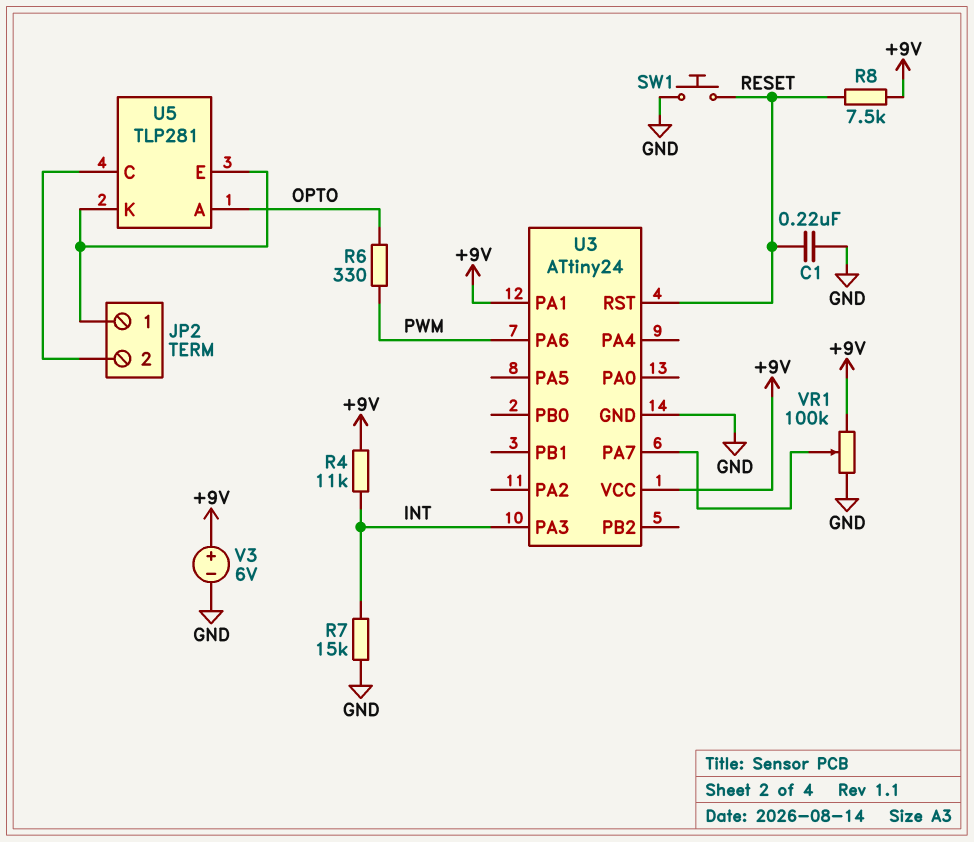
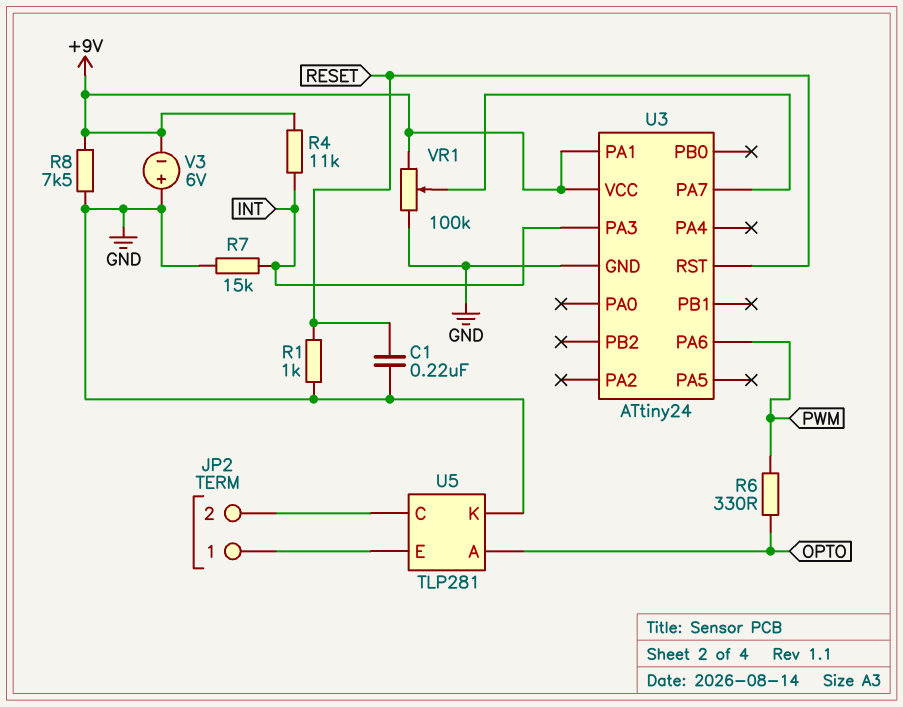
R1: none -> 1k (GND, RESET)
R8: 7.5k (+9V, RESET) -> 7.5k (+9V, GND)
SW1: button (GND, RESET) -> none
U5 pin K: JP2/1 -> GND
V3: 6V (plus +9V, minus GND) -> 6V (plus GND, minus +9V)

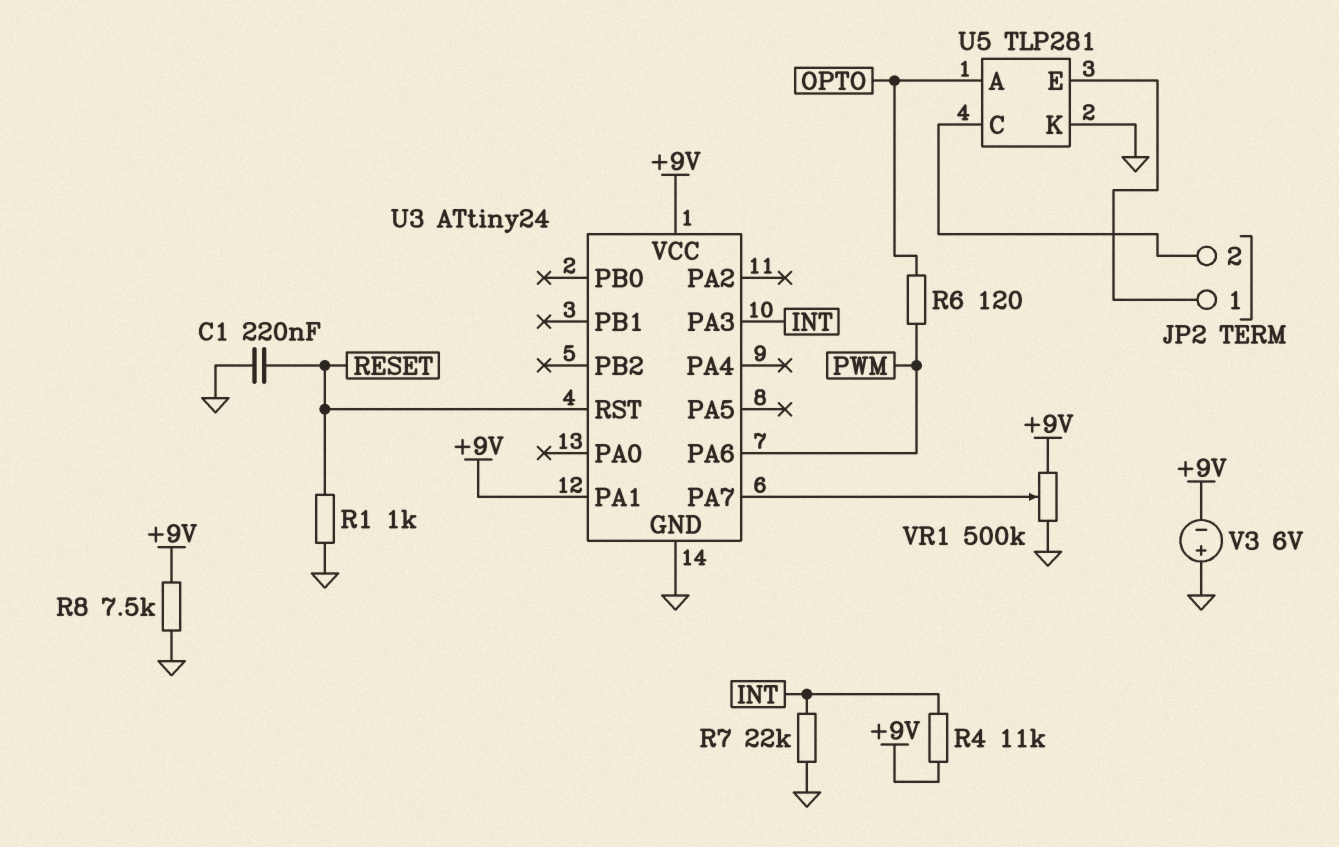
R6: 330 (OPTO, PWM) -> 120 (OPTO, PWM)
R7: 15k (GND, INT) -> 22k (GND, INT)
VR1: 100k (+9V, GND, wiper U3/PA7) -> 500k (+9V, GND, wiper U3/PA7)

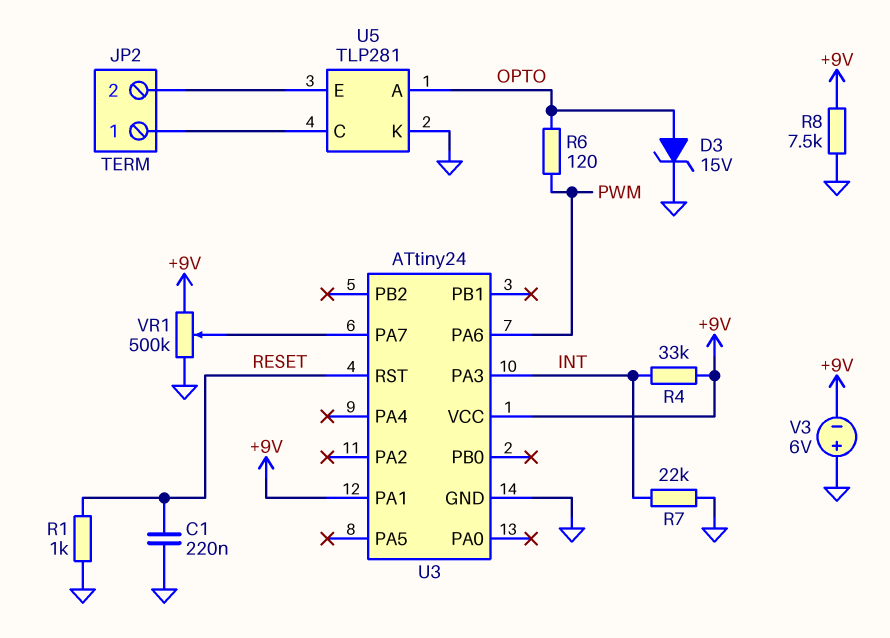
D3: none -> zener 15V (A OPTO, K GND)
R4: 11k (+9V, INT) -> 33k (+9V, INT)
U5 pin C: JP2/2 -> JP2/1
U5 pin E: JP2/1 -> JP2/2

